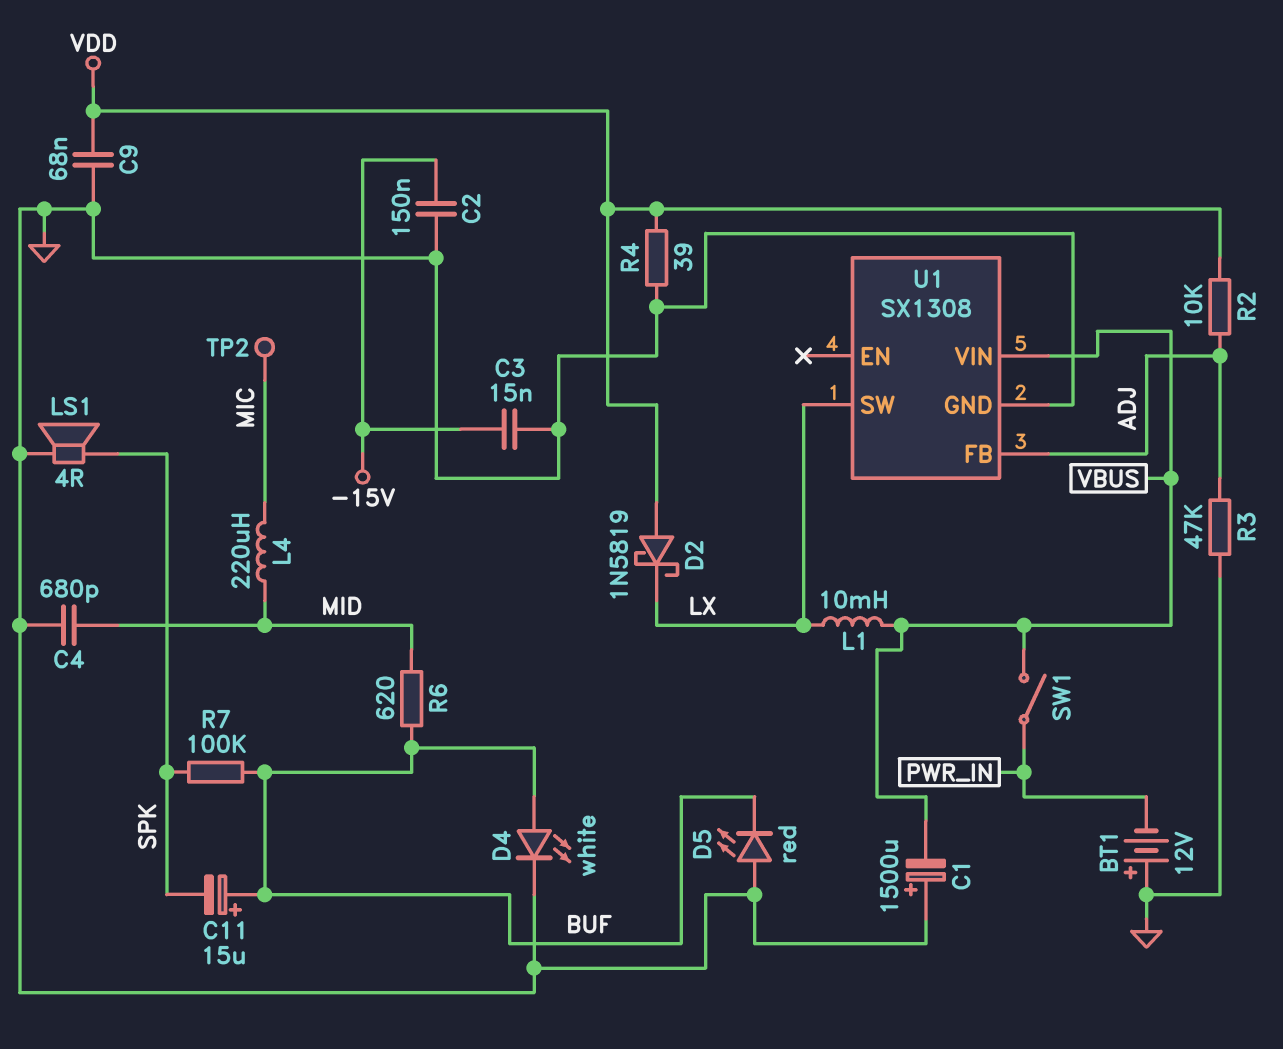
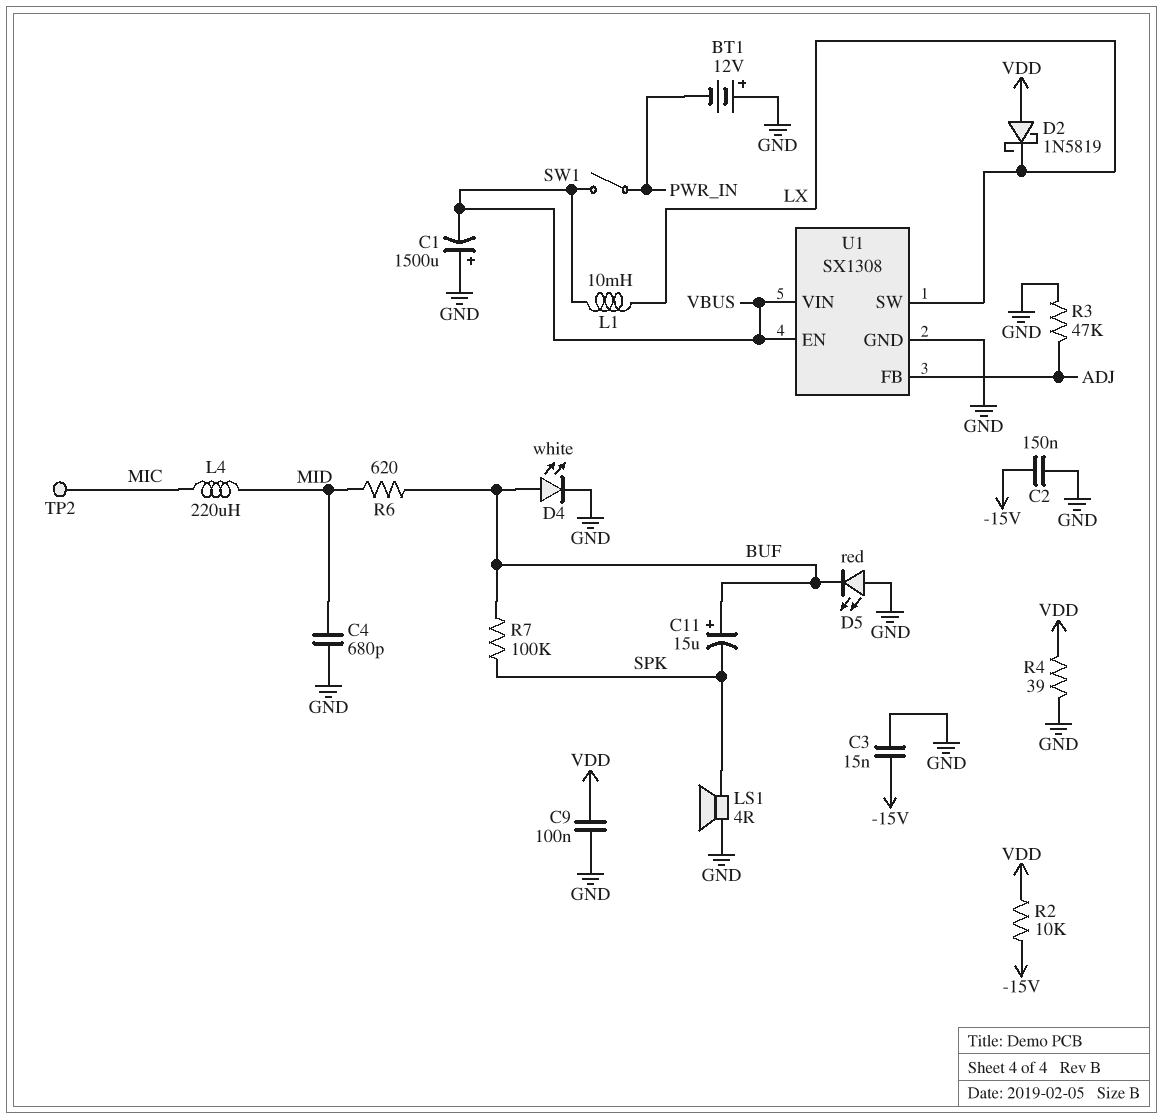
C9: 68nF (GND, VDD) -> 100nF (GND, VDD)
R2: 10k (ADJ, VDD) -> 10k (-15V, VDD)
U1 pin EN: none -> VBUS

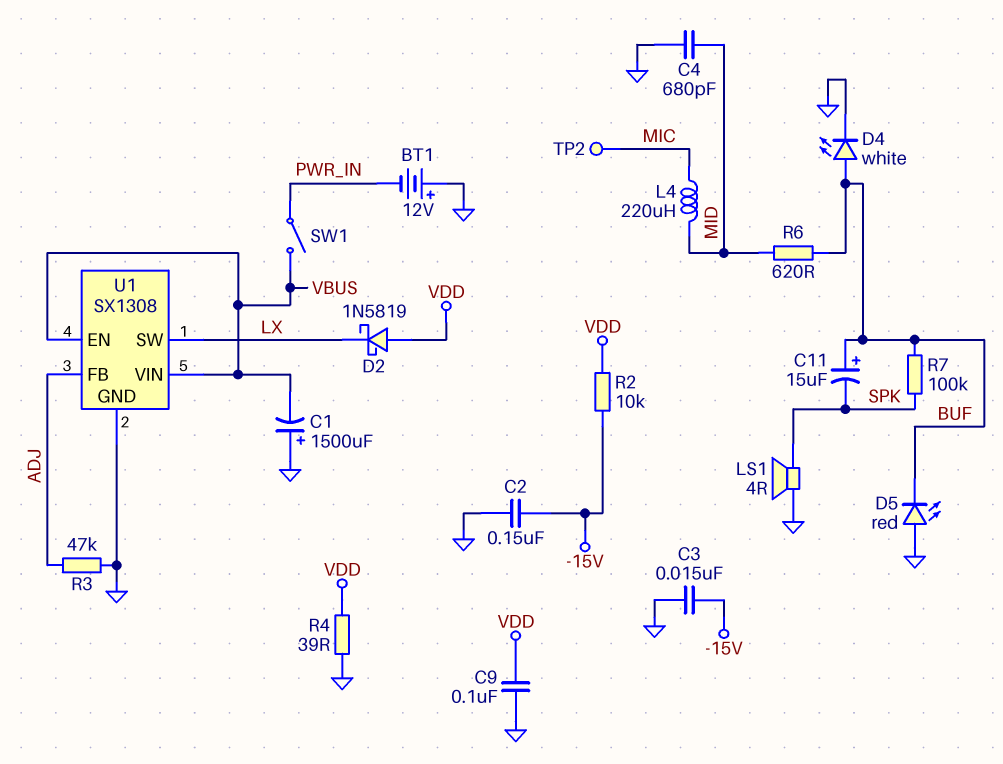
L1: 10mH (LX, VBUS) -> none

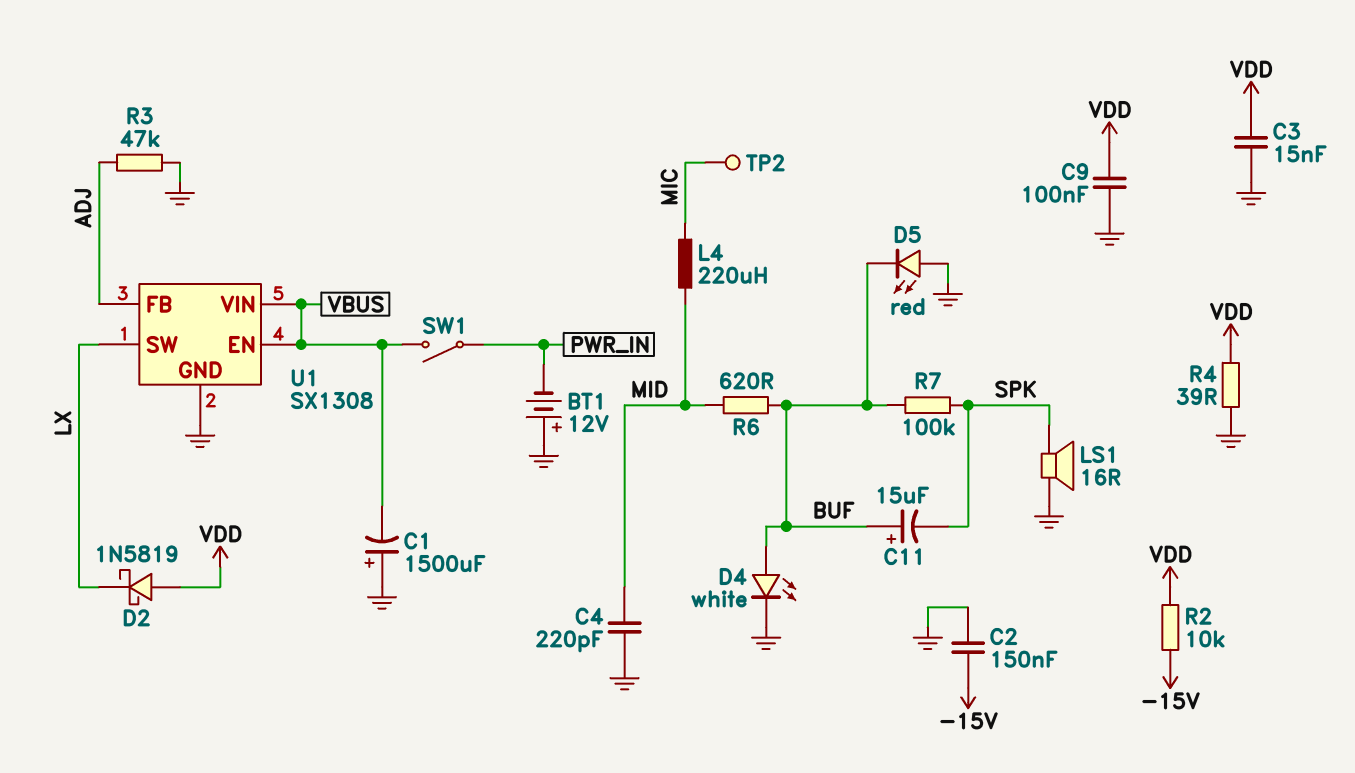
C3: 15nF (-15V, GND) -> 15nF (GND, VDD)
C4: 680pF (GND, MID) -> 220pF (GND, MID)
LS1: speaker 4R (GND, SPK) -> speaker 16R (GND, SPK)

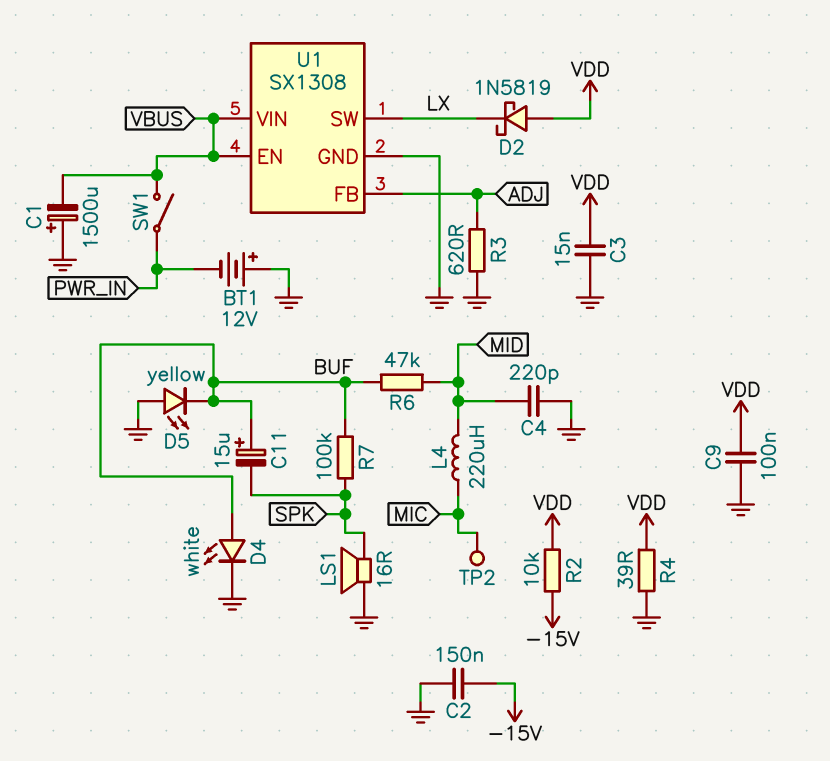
D5: LED red (A GND, K BUF) -> LED yellow (A GND, K BUF)
R3: 47k (ADJ, GND) -> 620 (ADJ, GND)
R6: 620 (BUF, MID) -> 47k (BUF, MID)

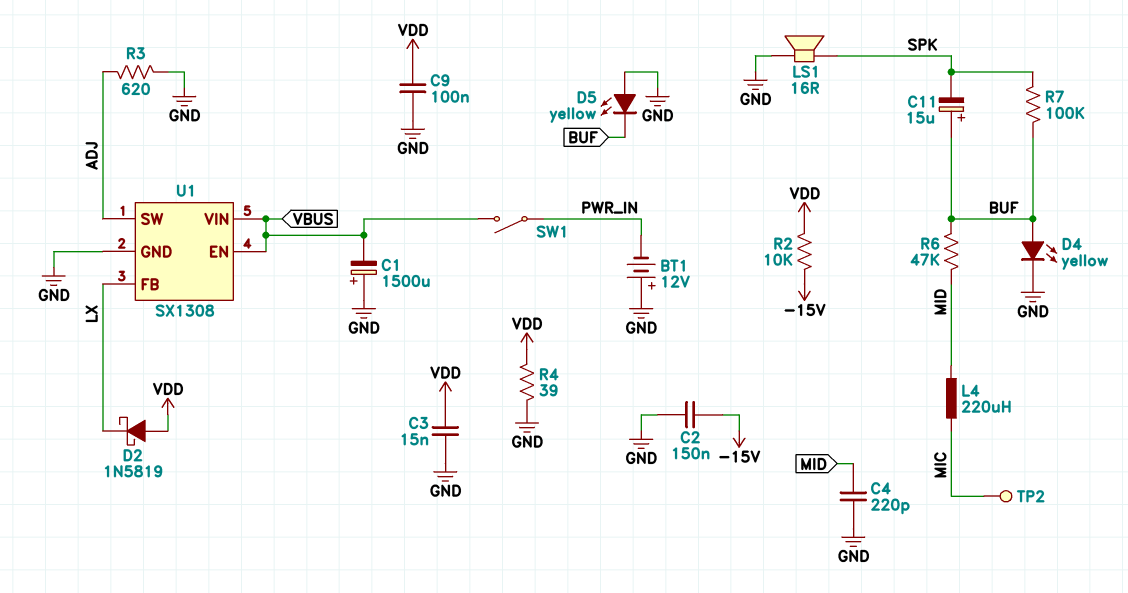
D4: LED white (A BUF, K GND) -> LED yellow (A BUF, K GND)
U1 pin FB: ADJ -> LX
U1 pin SW: LX -> ADJ

